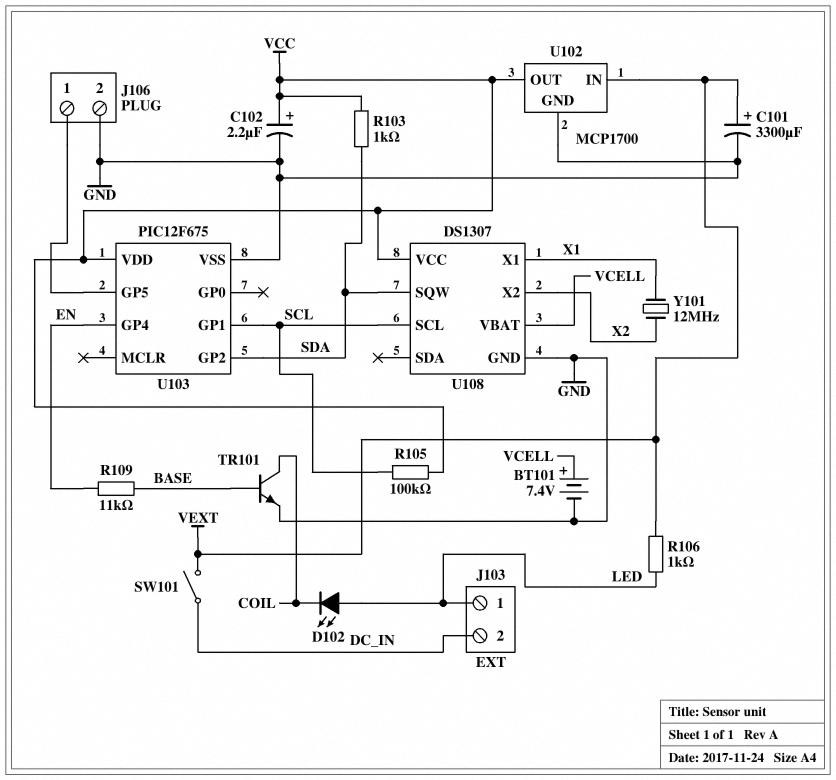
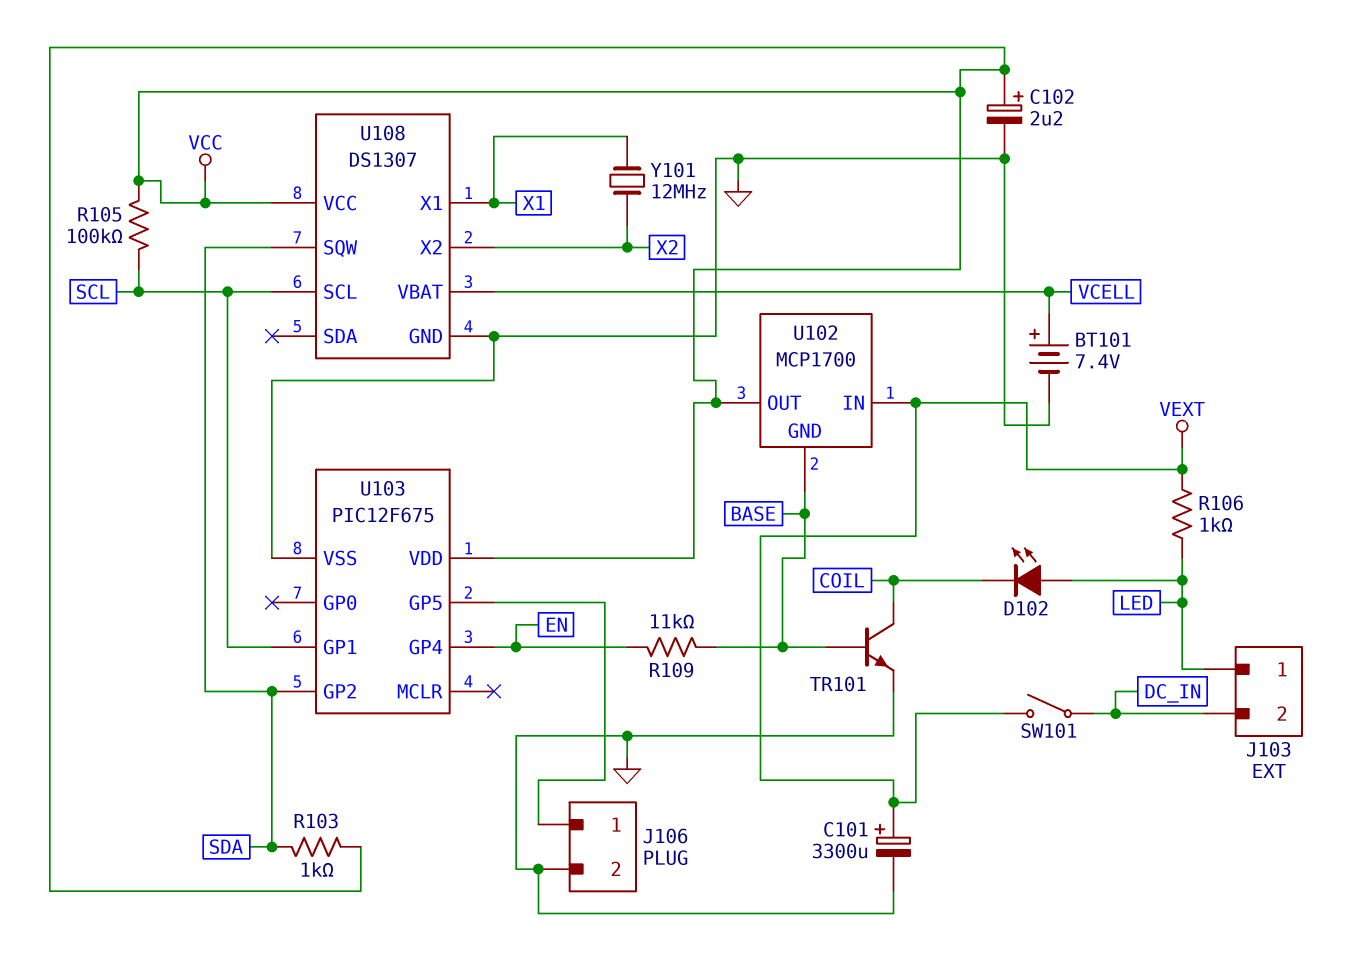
U102 pin GND: GND -> BASE

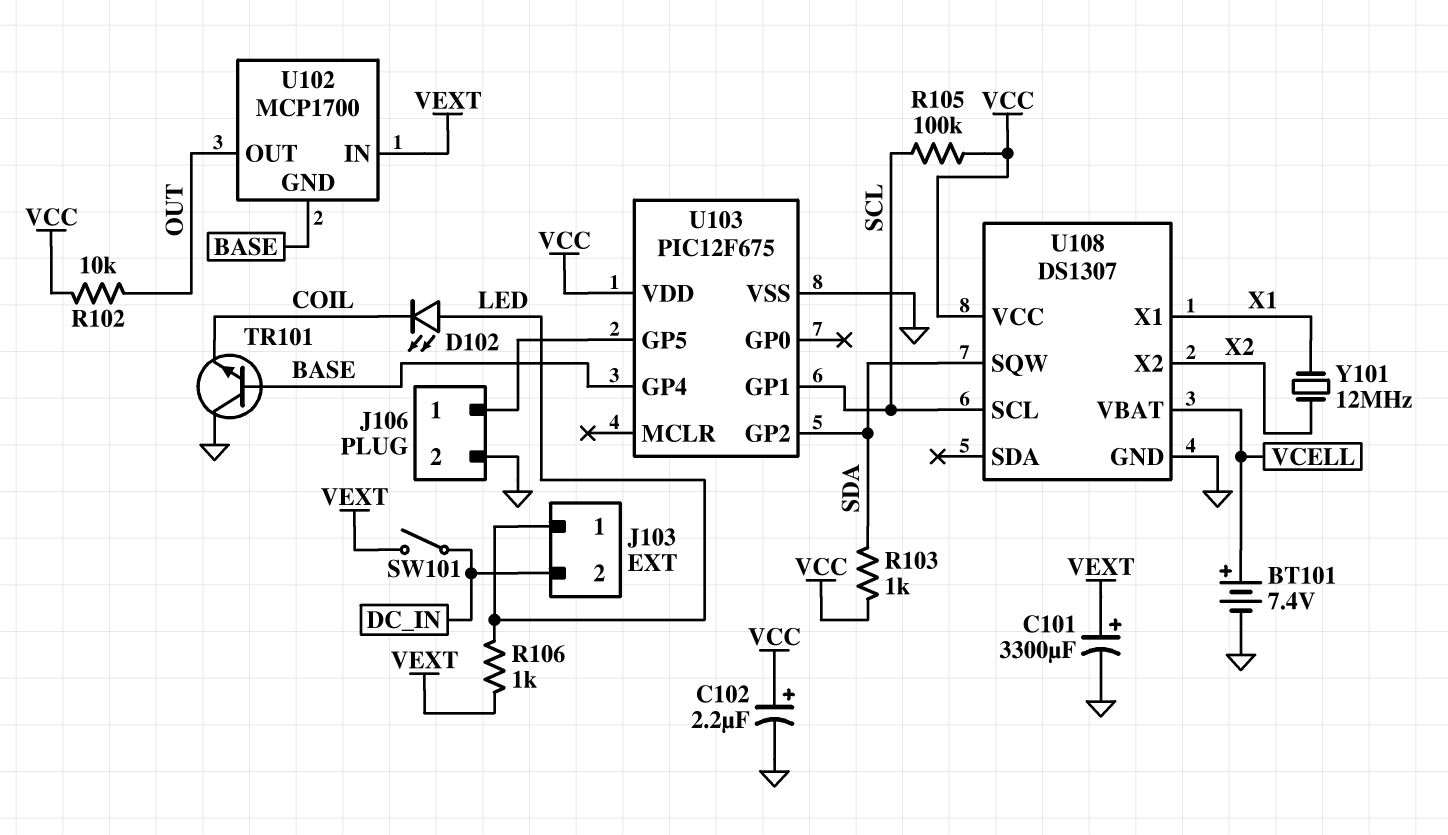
R102: none -> 10k (OUT, VCC)
R109: 11k (BASE, EN) -> none
TR101: NPN (B BASE, C COIL, E GND) -> NPN (B BASE, C GND, E COIL)
U102 pin OUT: VCC -> OUT
U103 pin GP4: EN -> BASE

